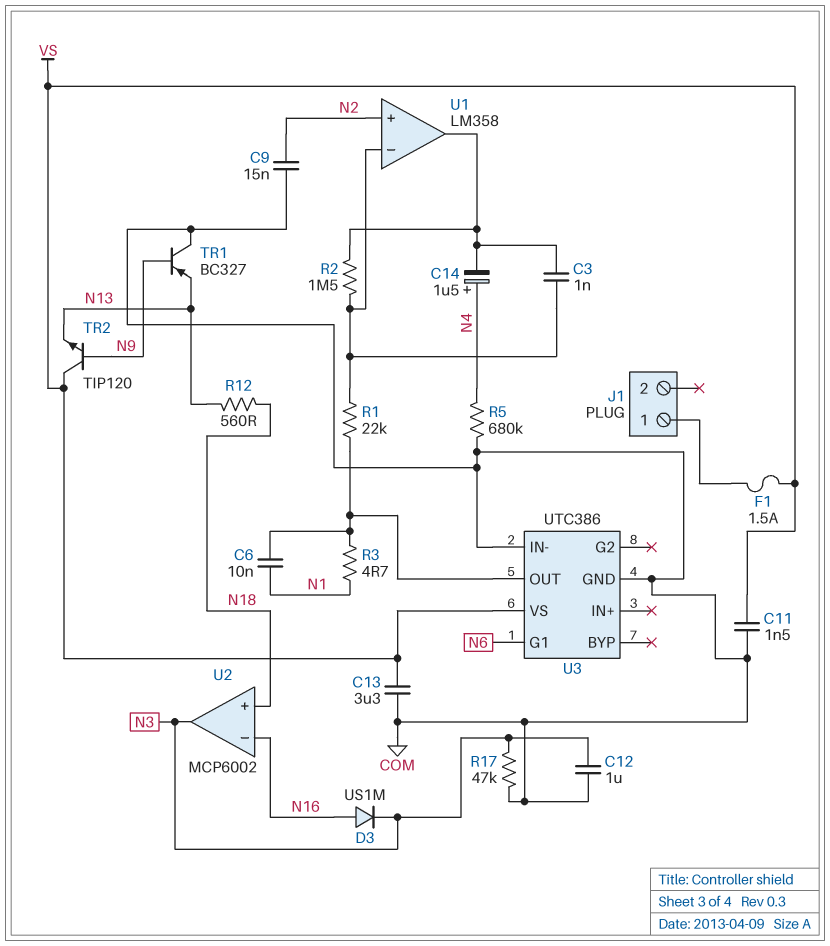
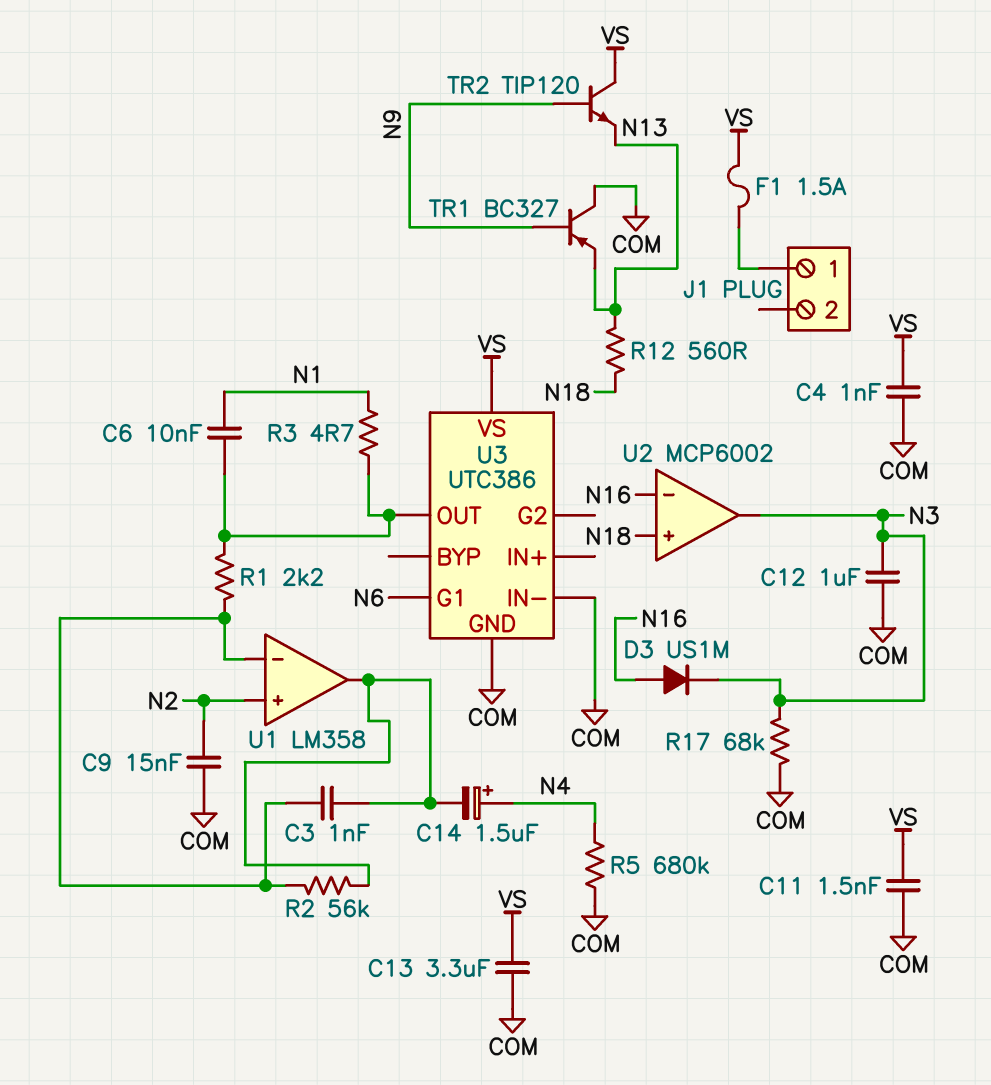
C4: none -> 1nF (COM, VS)
R1: 22k (U1/in-, U3/OUT) -> 2.2k (U1/in-, U3/OUT)
R2: 1.5M (U1/in-, U1/out) -> 56k (U1/in-, U1/out)
R17: 47k (COM, N3) -> 68k (COM, N3)

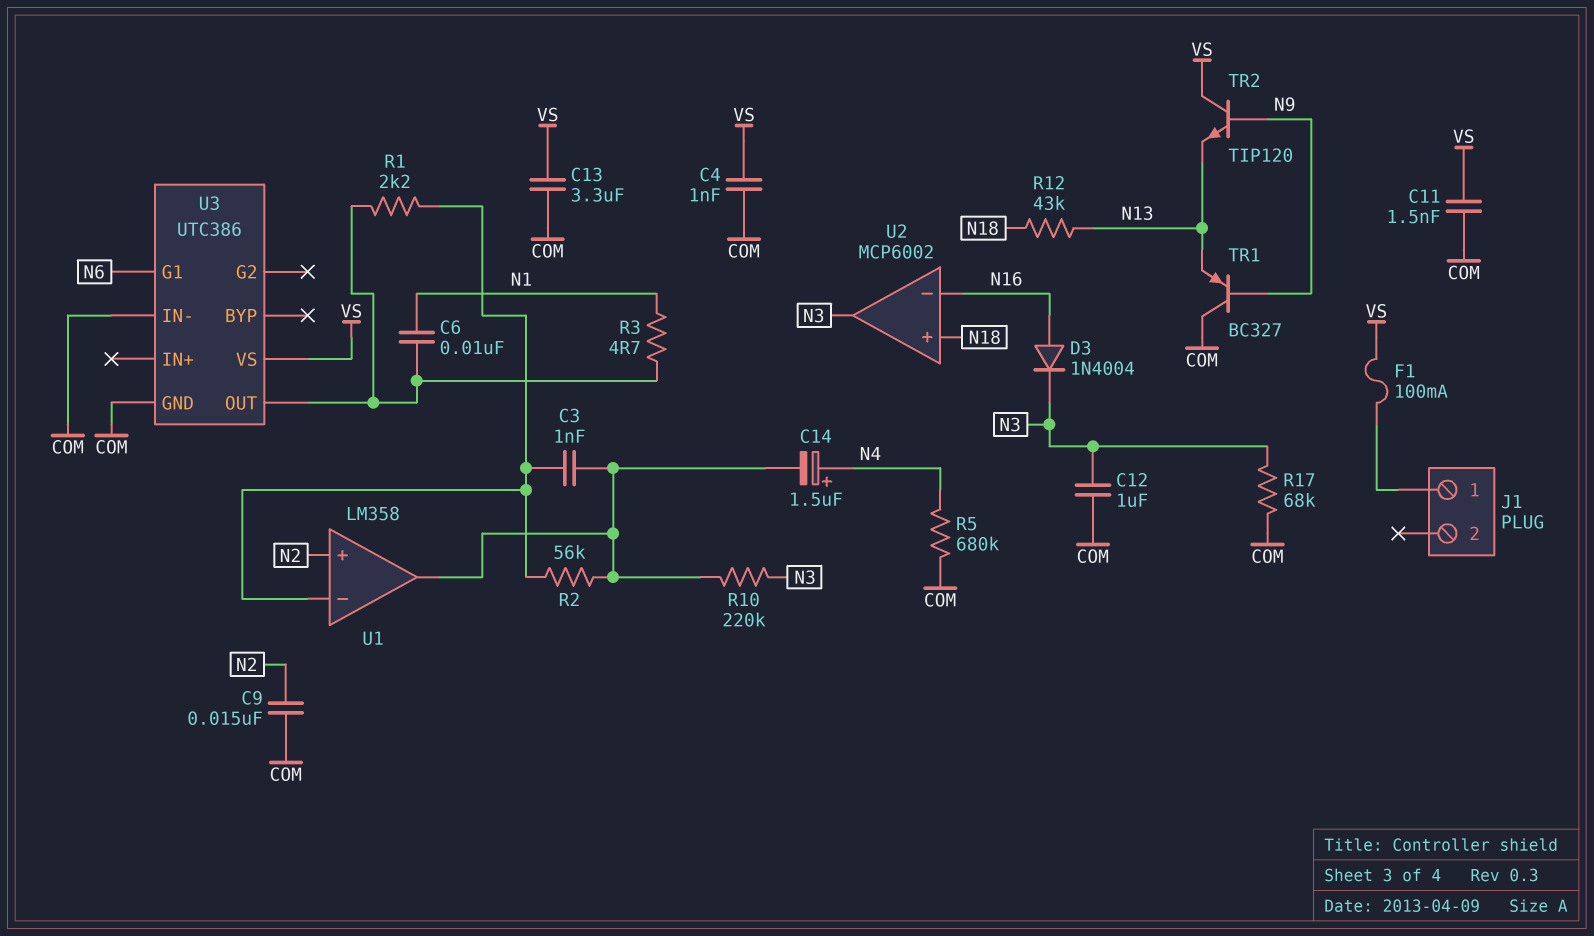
D3: diode US1M (A N16, K N3) -> diode 1N4004 (A N16, K N3)
F1: 1.5A (J1/1, VS) -> 100mA (J1/1, VS)
R10: none -> 220k (N3, U1/out)
R12: 560 (N13, N18) -> 43k (N13, N18)

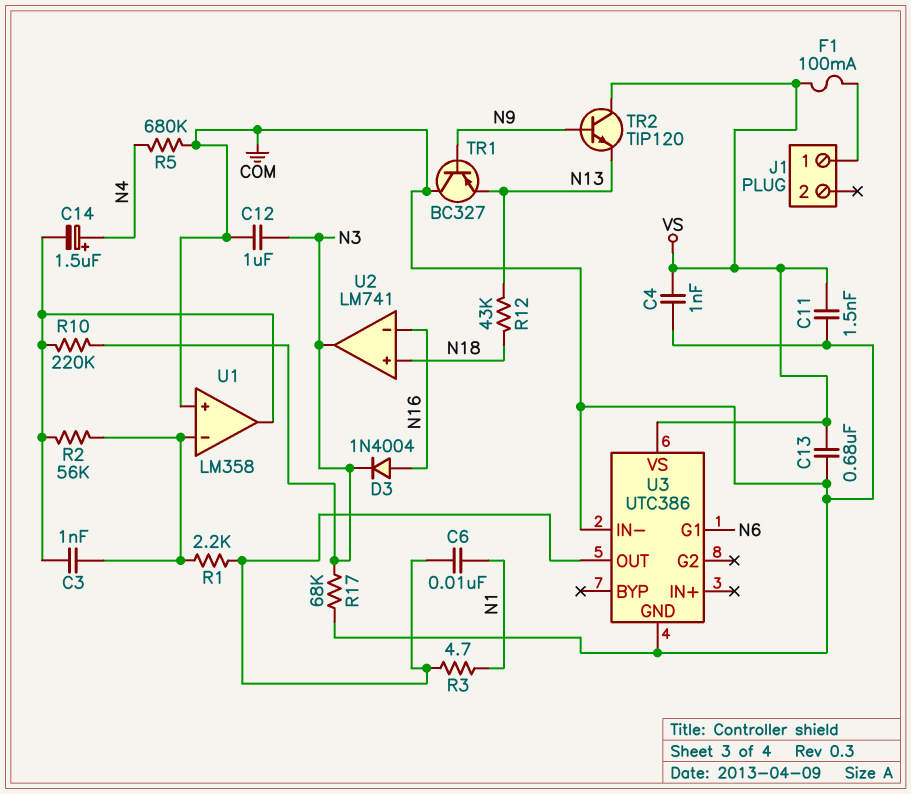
C9: 15nF (COM, N2) -> none
C13: 3.3uF (COM, VS) -> 680nF (COM, VS)
U1 pin in+: N2 -> COM
U2: MCP6002 -> LM741

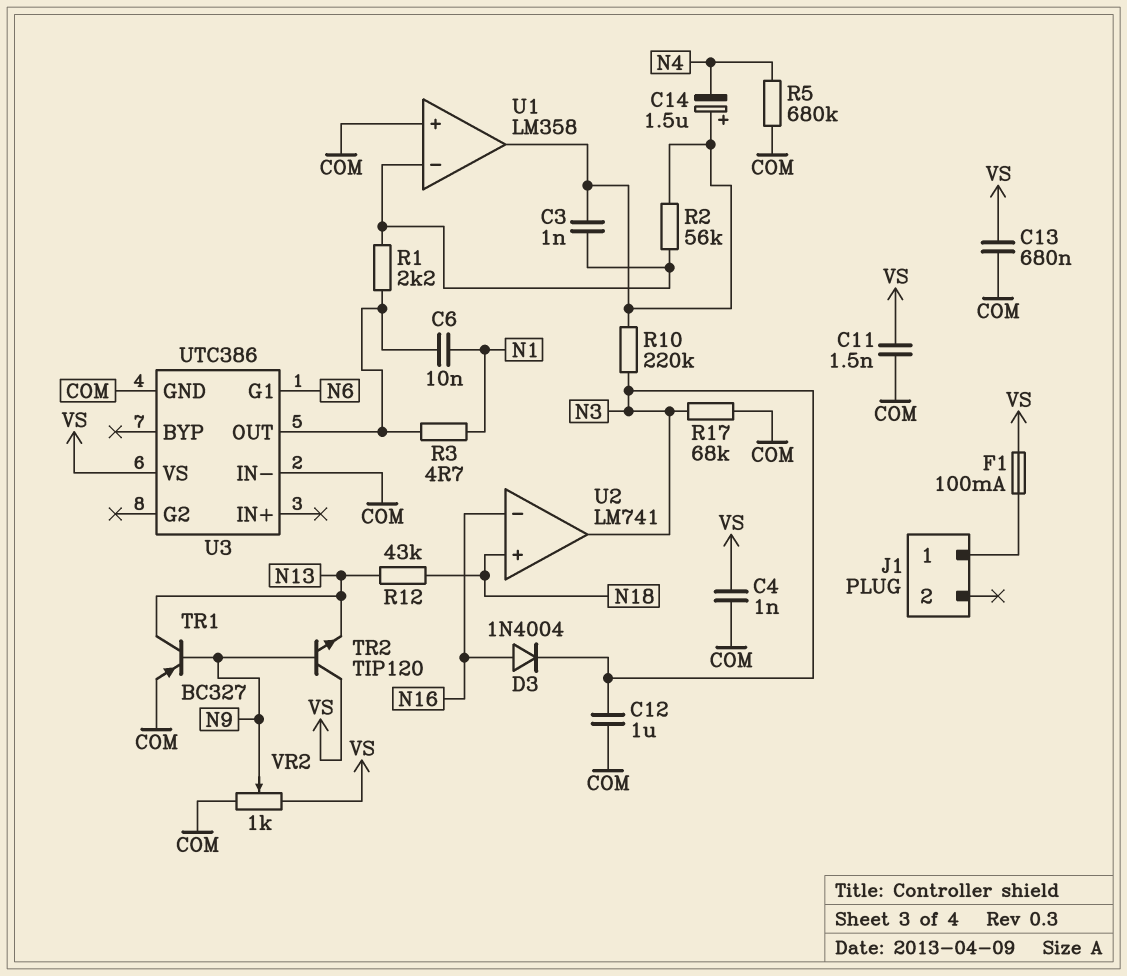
C14: 1.5uF (plus N4, minus U1/out) -> 1.5uF (plus U1/out, minus N4)
TR1: PNP BC327 (B N9, C COM, E N13) -> PNP BC327 (B N9, C N13, E COM)
VR2: none -> 1k (COM, VS, wiper N9)

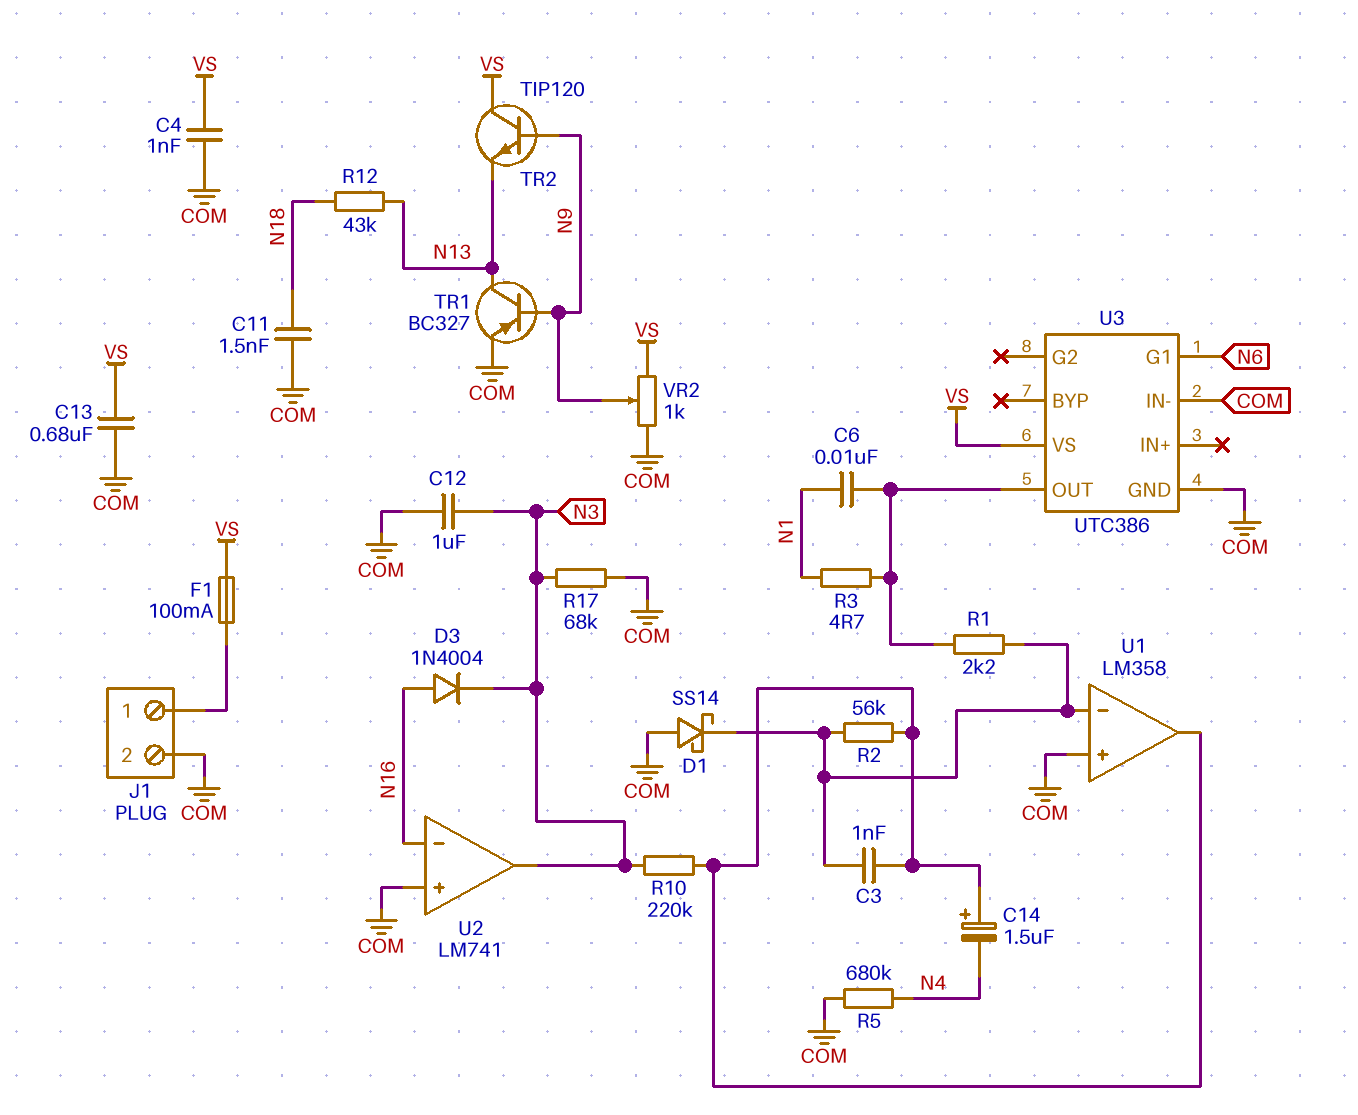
C11: 1.5nF (COM, VS) -> 1.5nF (COM, N18)
D1: none -> schottky SS14 (A COM, K U1/in-)
J1 pin 2: none -> COM
U2 pin in+: N18 -> COM

